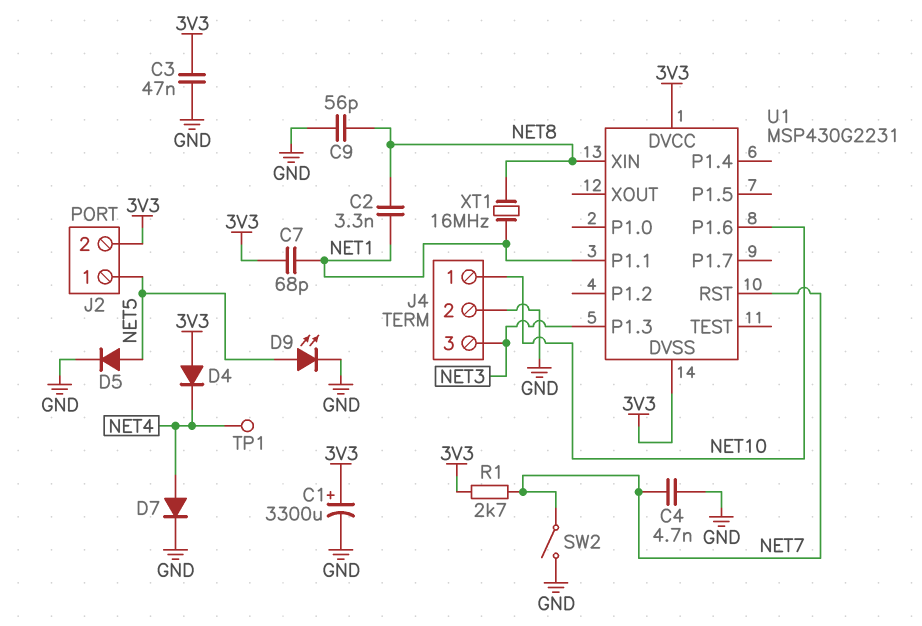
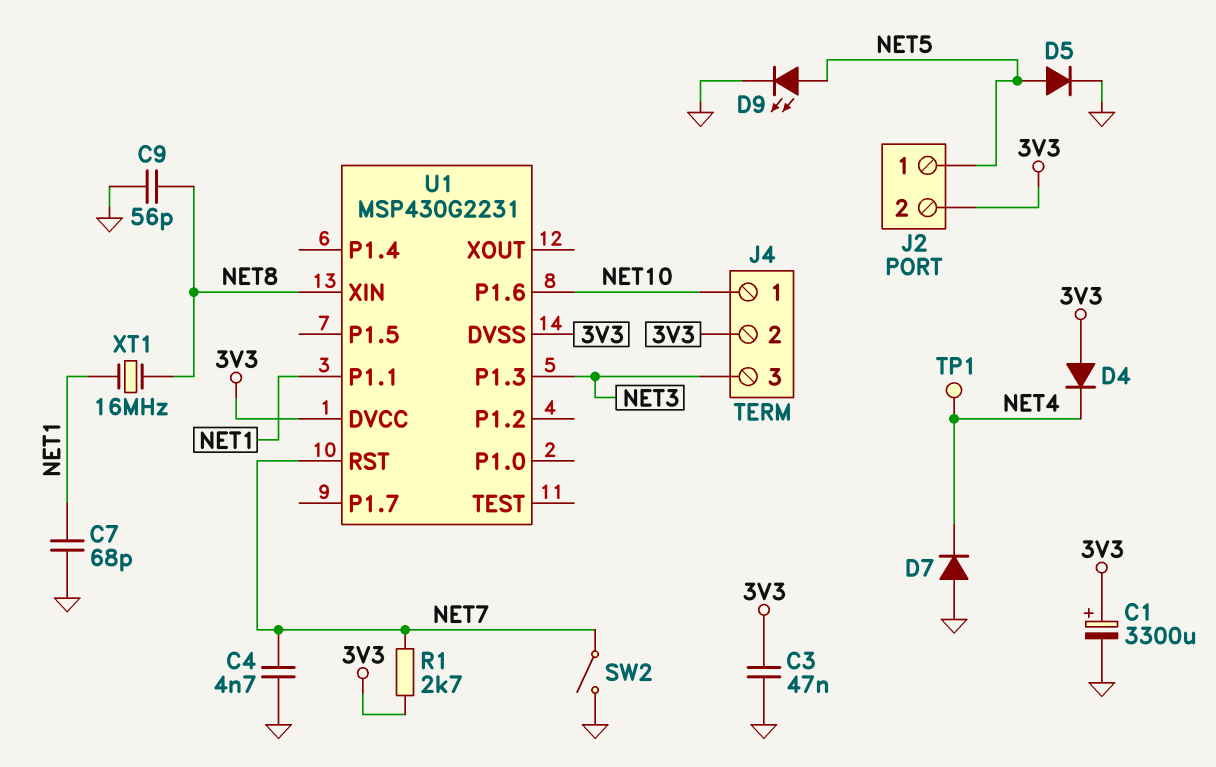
C2: 3.3nF (NET1, NET8) -> none
C7: 68pF (3V3, NET1) -> 68pF (GND, NET1)
D7: diode (A NET4, K GND) -> diode (A GND, K NET4)
J4 pin 2: GND -> 3V3

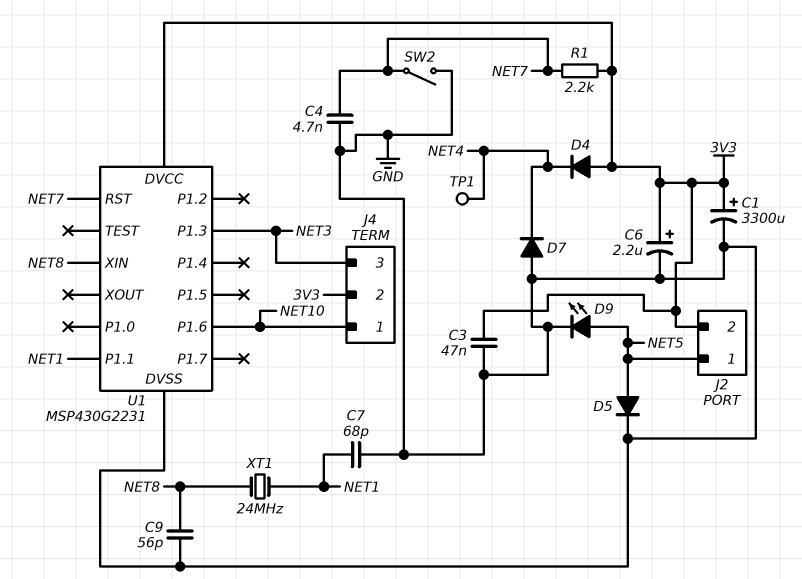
C6: none -> 2.2uF (plus 3V3, minus GND)
R1: 2.7k (3V3, NET7) -> 2.2k (3V3, NET7)
U1 pin DVSS: 3V3 -> GND
XT1: 16MHz (NET1, NET8) -> 24MHz (NET1, NET8)

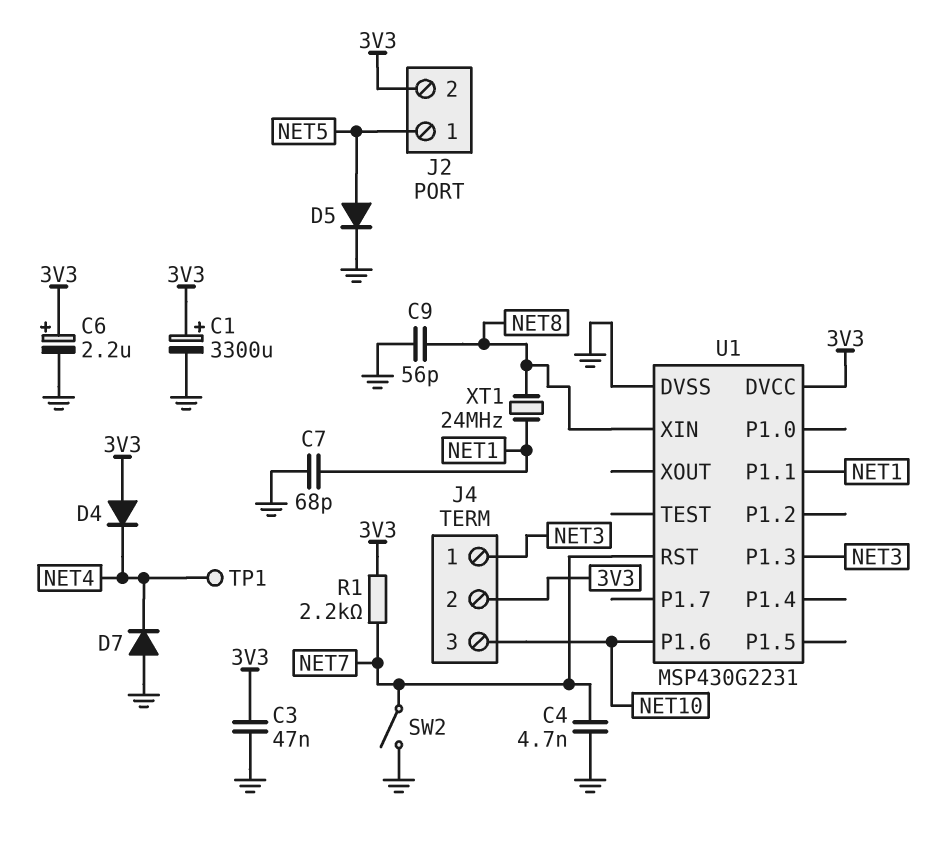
D9: LED (A NET5, K GND) -> none
J4 pin 1: NET10 -> NET3
J4 pin 3: NET3 -> NET10

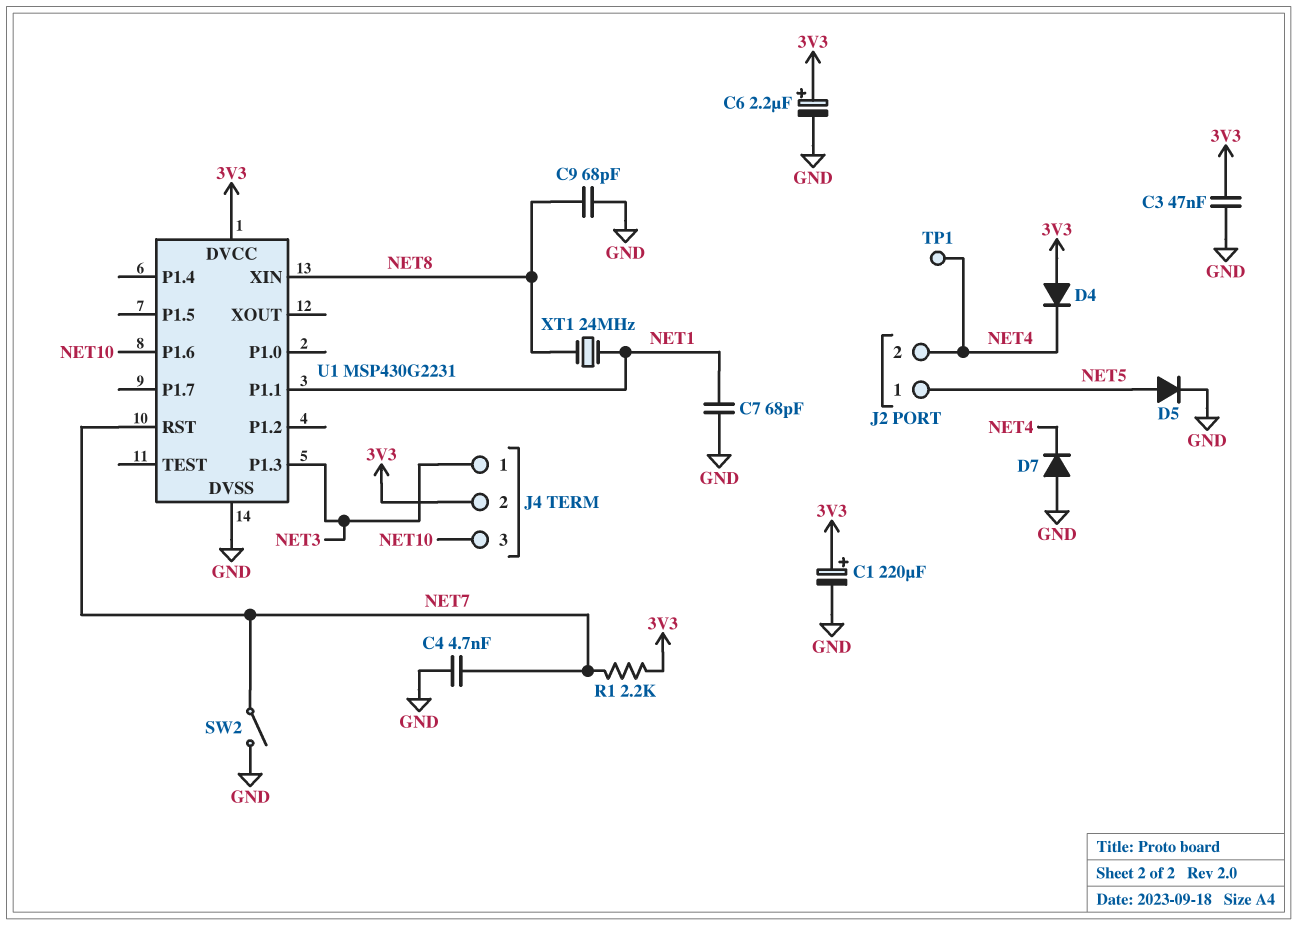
C1: 3300uF (plus 3V3, minus GND) -> 220uF (plus 3V3, minus GND)
C9: 56pF (GND, NET8) -> 68pF (GND, NET8)
J2 pin 2: 3V3 -> NET4

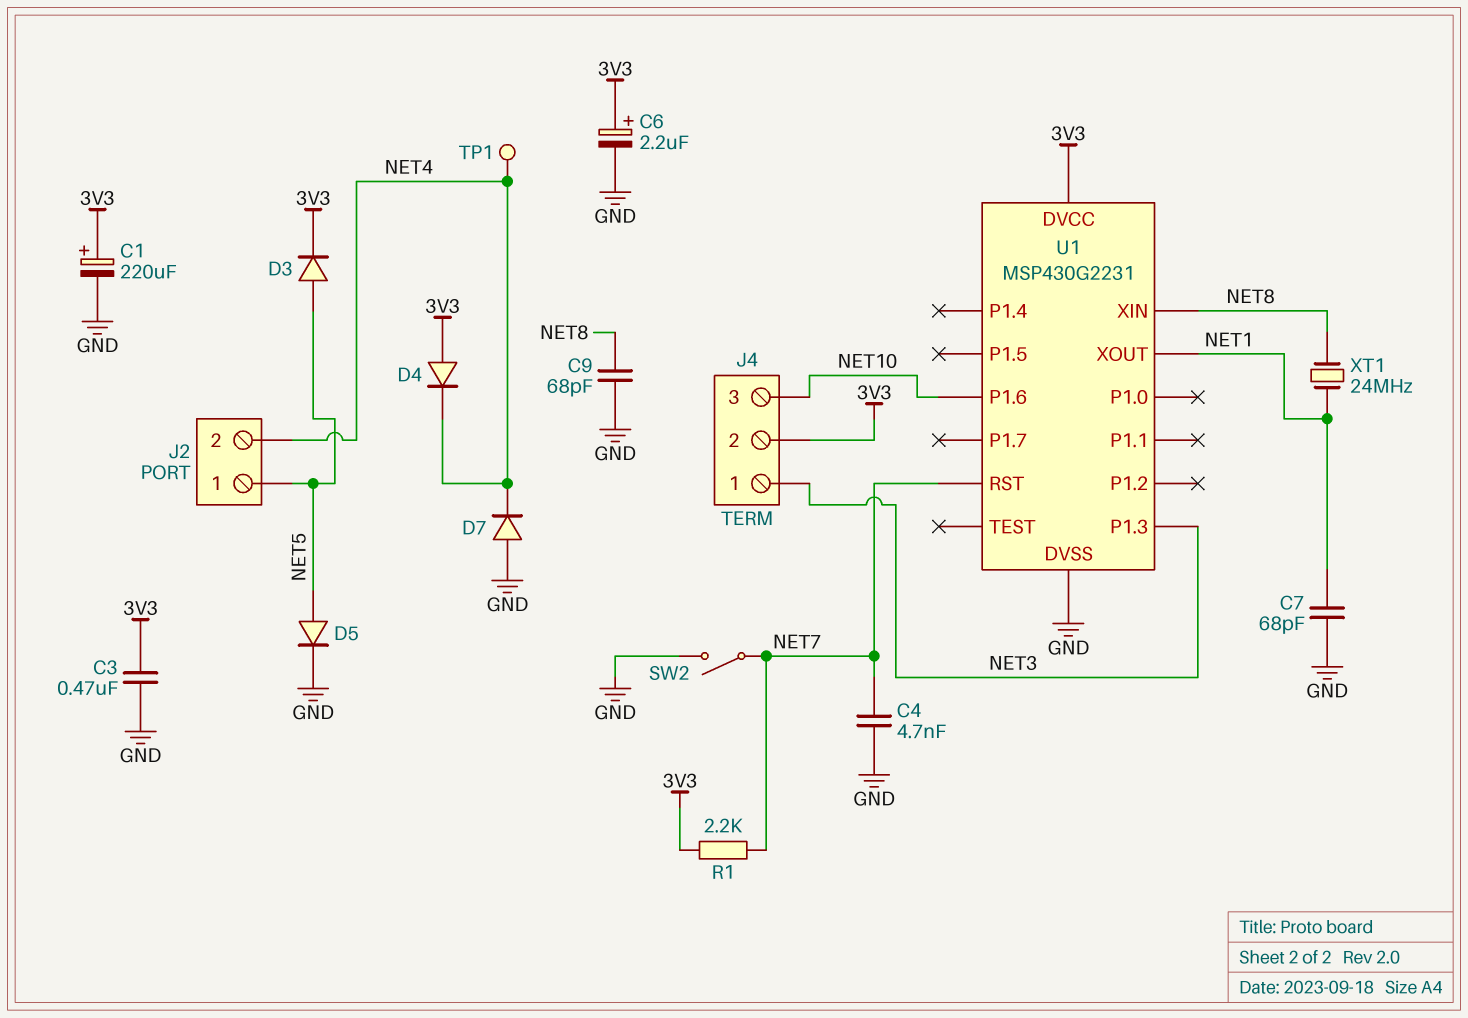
C3: 47nF (3V3, GND) -> 470nF (3V3, GND)
D3: none -> diode (A NET5, K 3V3)
U1 pin P1.1: NET1 -> none
U1 pin XOUT: none -> NET1

